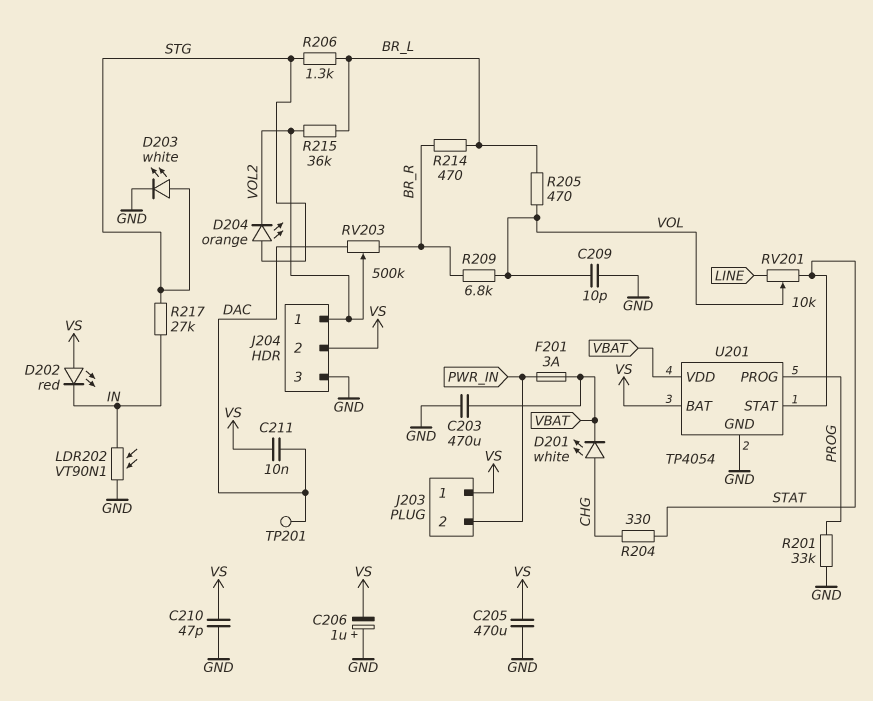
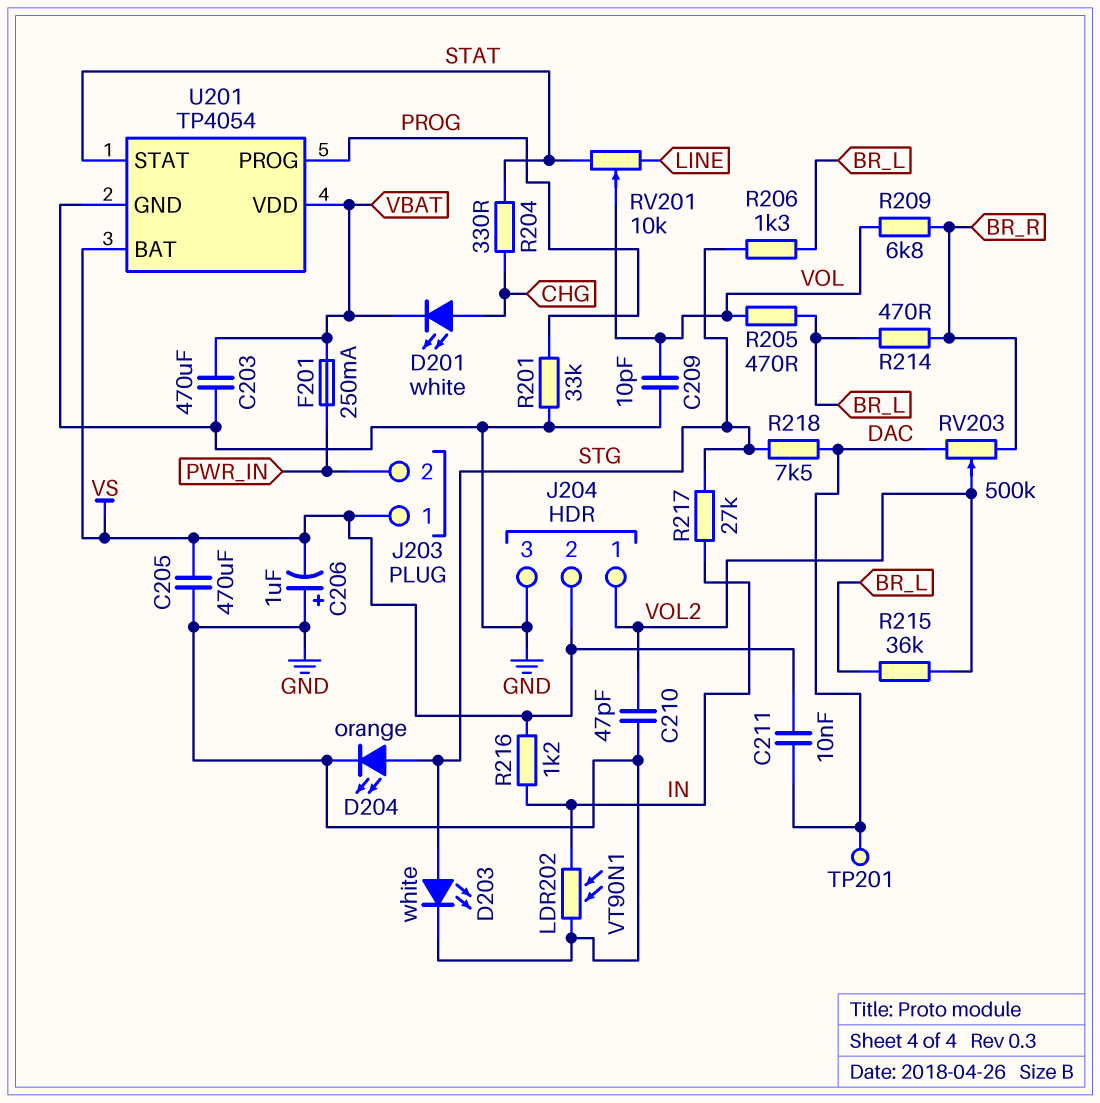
C210: 47pF (GND, VS) -> 47pF (GND, VOL2)
D202: LED red (A VS, K IN) -> none
D204: LED orange (A STG, K VOL2) -> LED orange (A STG, K GND)
F201: 3A (PWR_IN, VBAT) -> 250mA (PWR_IN, VBAT)
R216: none -> 1.2k (IN, VS)
R218: none -> 7.5k (DAC, STG)

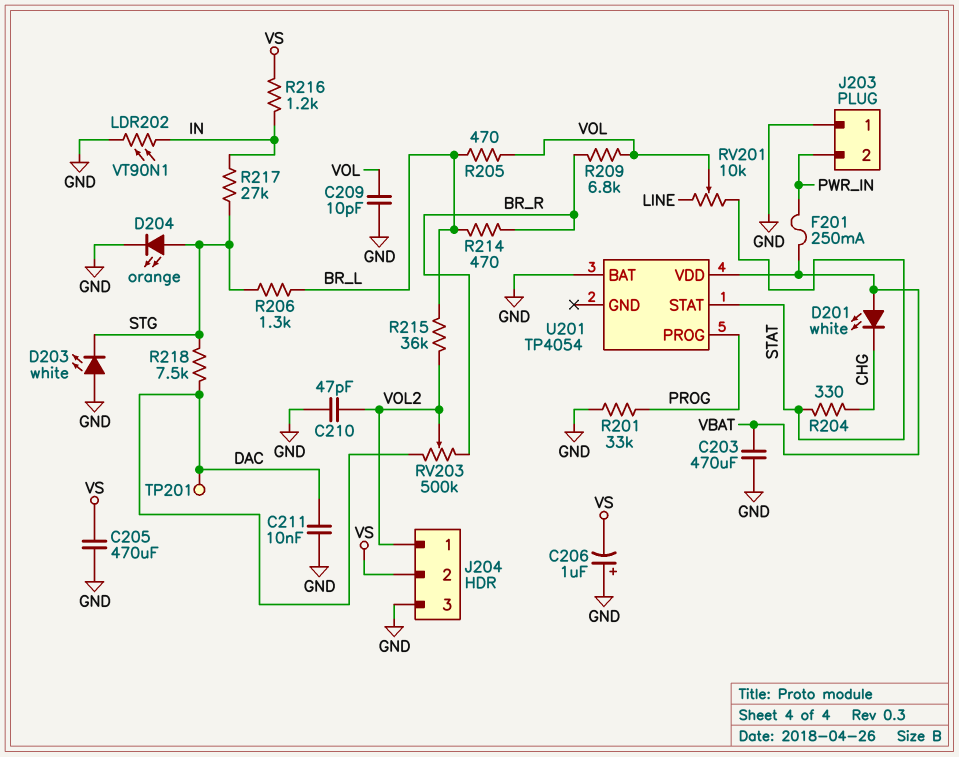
C211: 10nF (DAC, VS) -> 10nF (DAC, GND)
D201: LED white (A CHG, K VBAT) -> LED white (A VBAT, K CHG)
D203: LED white (A STG, K GND) -> LED white (A GND, K STG)
J203 pin 1: VS -> GND
U201 pin BAT: VS -> GND
U201 pin GND: GND -> none

